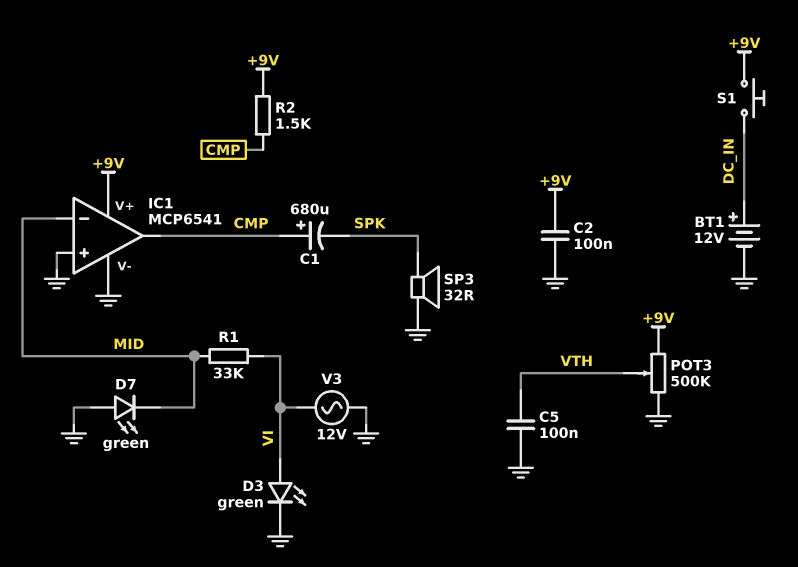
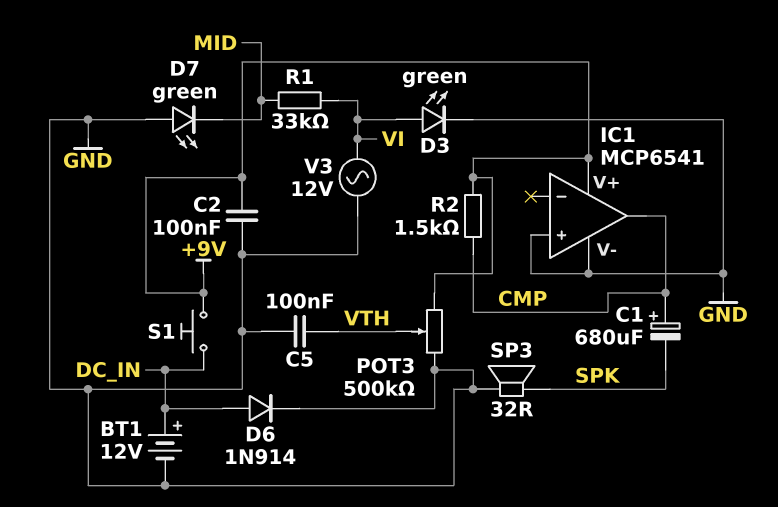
D6: none -> diode 1N914 (A DC_IN, K GND)
IC1 pin in-: MID -> none

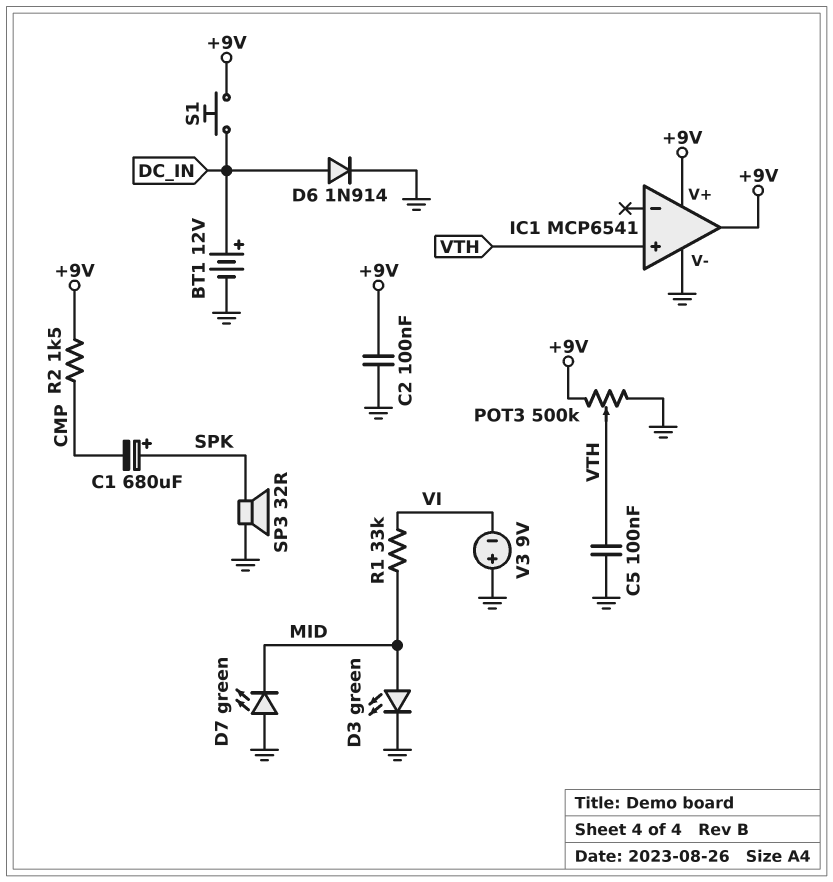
C1: 680uF (plus CMP, minus SPK) -> 680uF (plus SPK, minus CMP)
D3: LED green (A VI, K GND) -> LED green (A MID, K GND)
IC1 pin in+: GND -> VTH
IC1 pin out: CMP -> +9V
V3: AC 12V (GND, VI) -> 9V (plus GND, minus VI)

